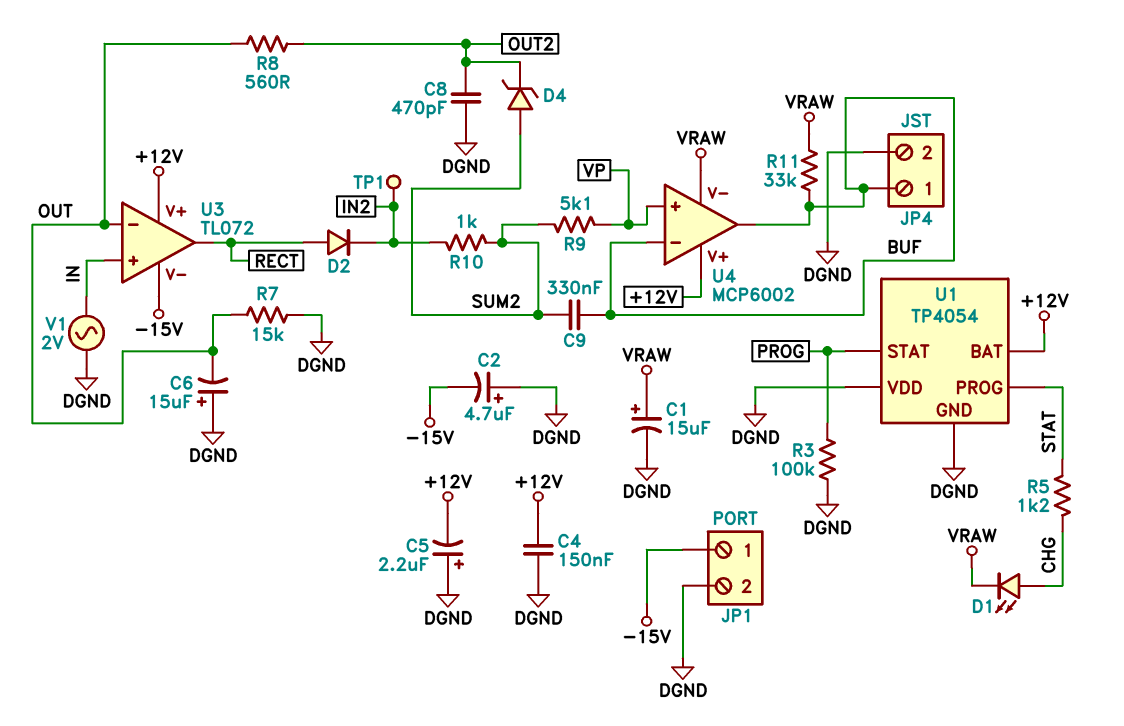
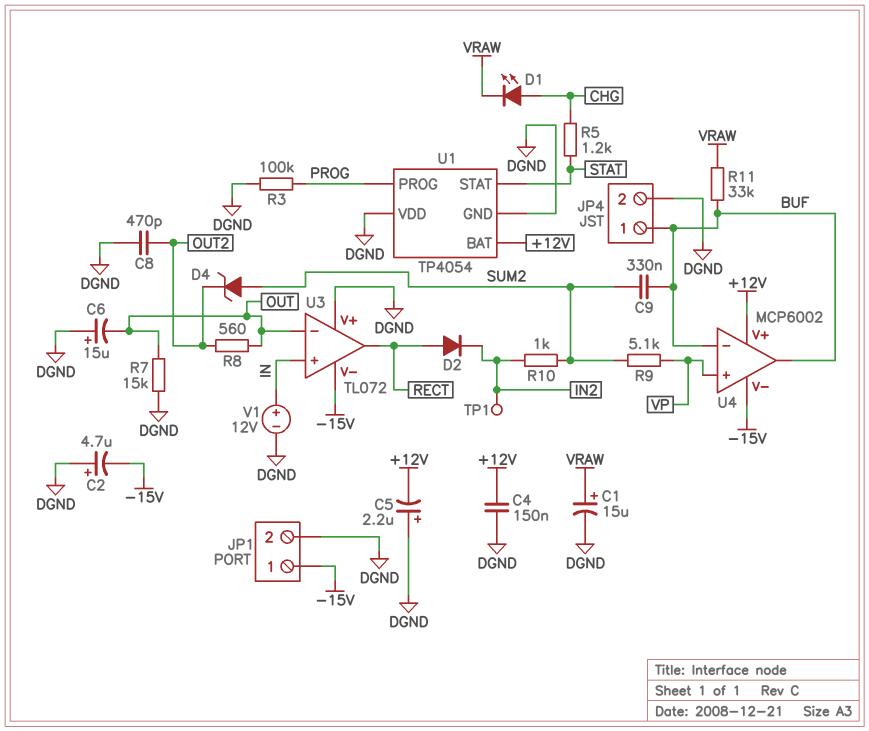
U1 pin PROG: STAT -> PROG
U1 pin STAT: PROG -> STAT
U3 pin V+: +12V -> DGND
U4 pin V-: VRAW -> -15V
V1: AC 2V (DGND, IN) -> 12V (plus IN, minus DGND)

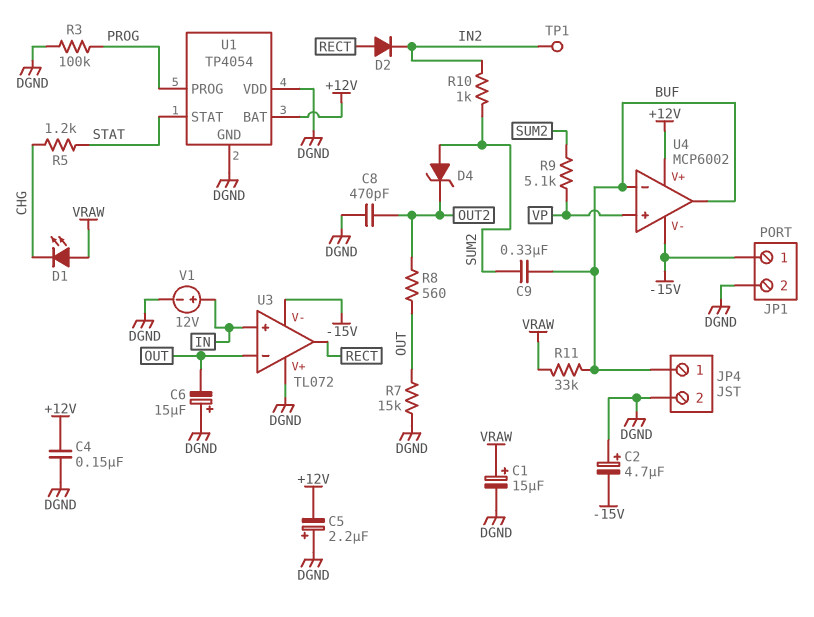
D1: LED (A CHG, K VRAW) -> LED (A VRAW, K CHG)

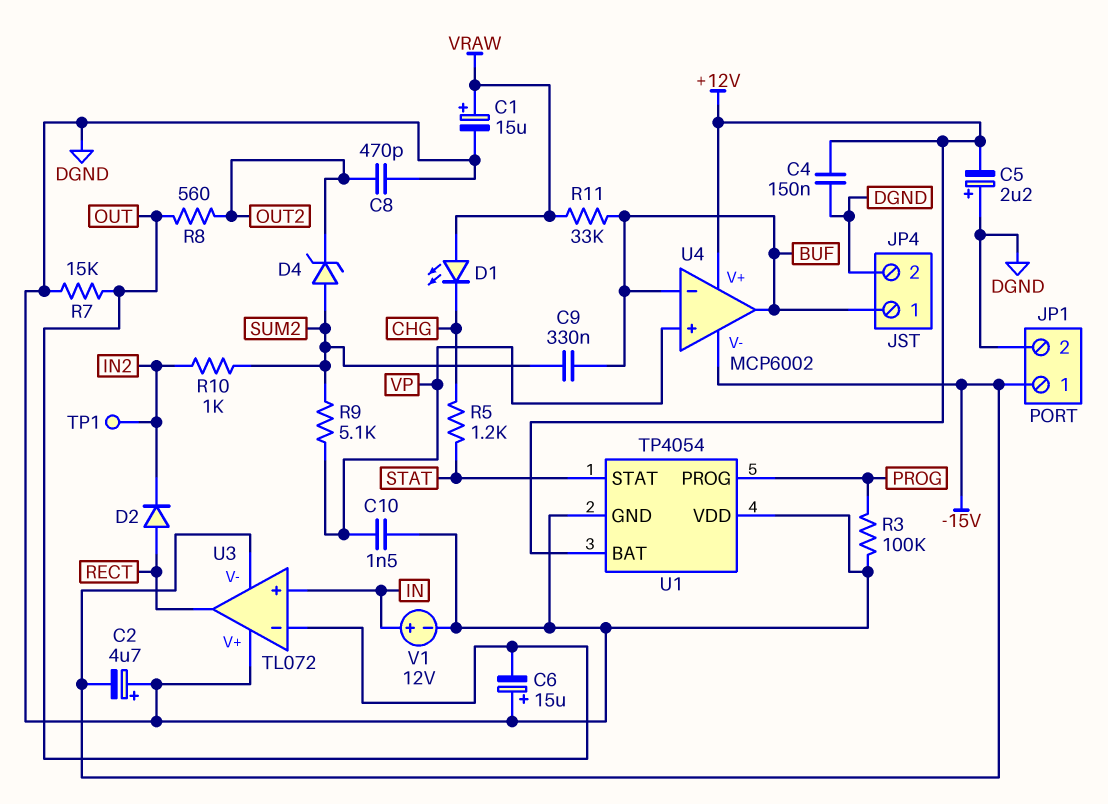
C10: none -> 1.5nF (DGND, VP)

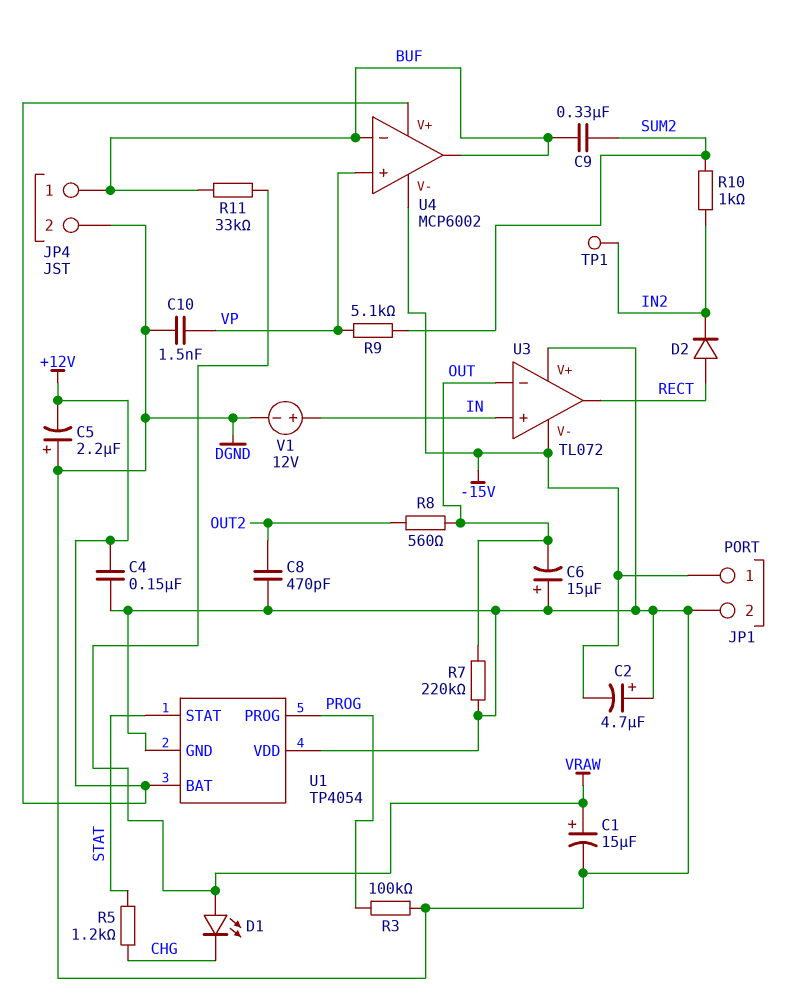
D4: zener (A SUM2, K OUT2) -> none
R7: 15k (DGND, OUT) -> 220k (DGND, OUT)

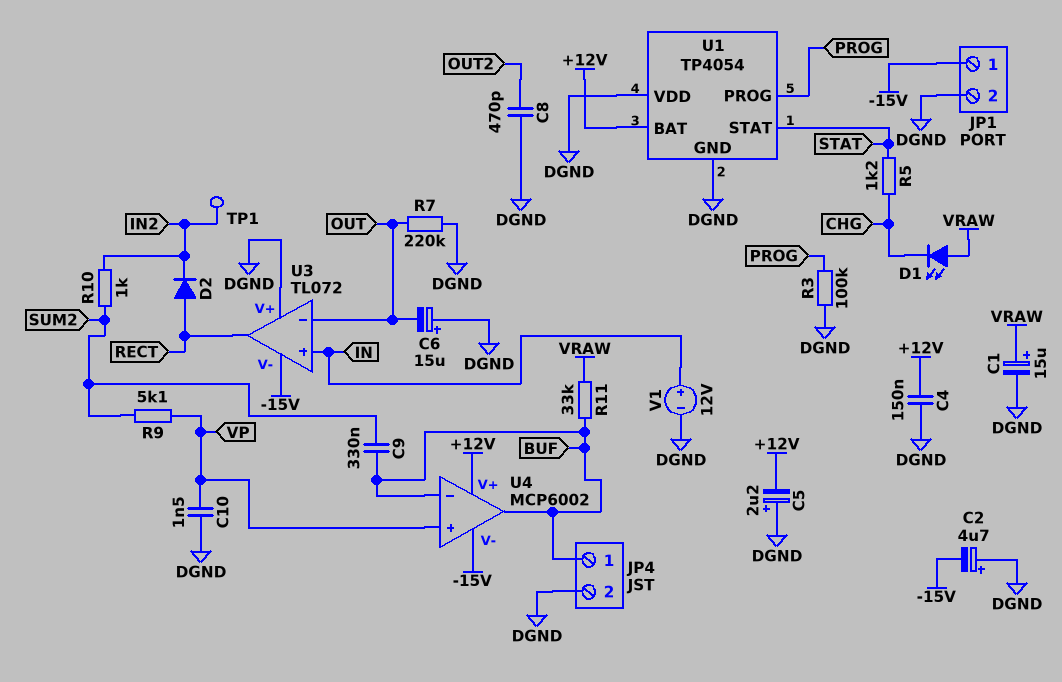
R8: 560 (OUT, OUT2) -> none

